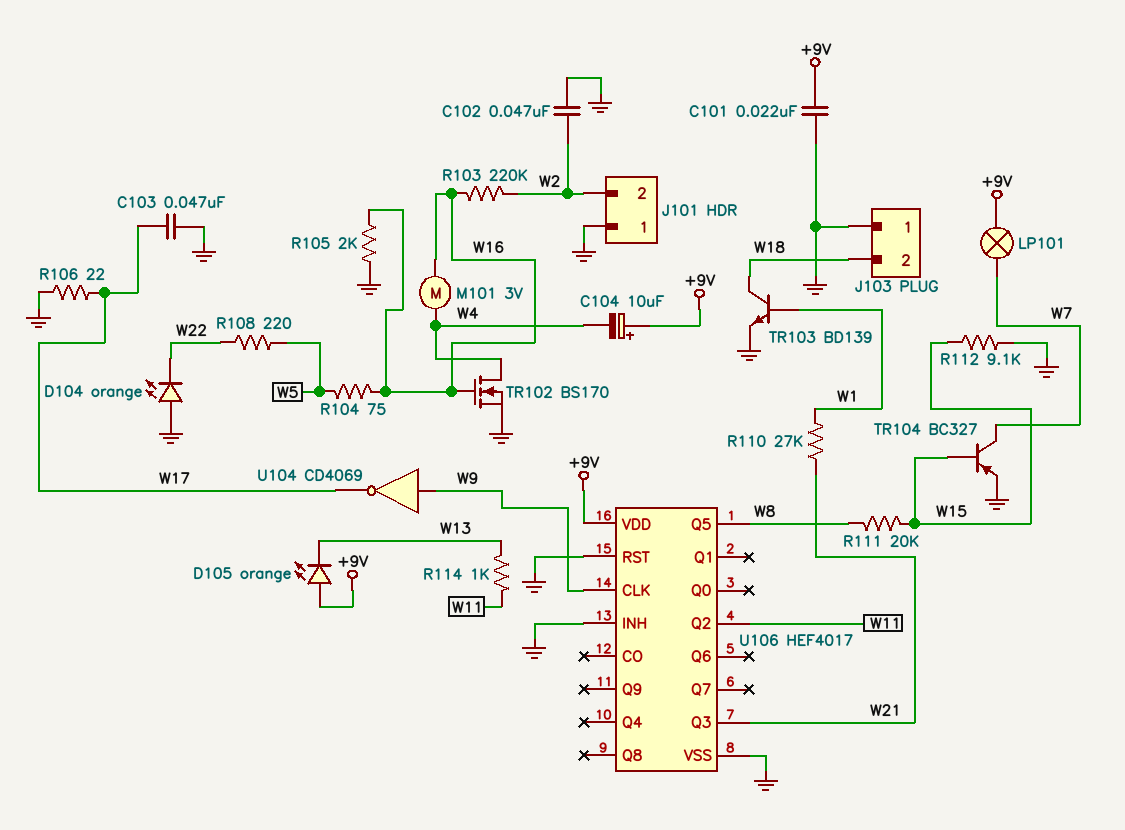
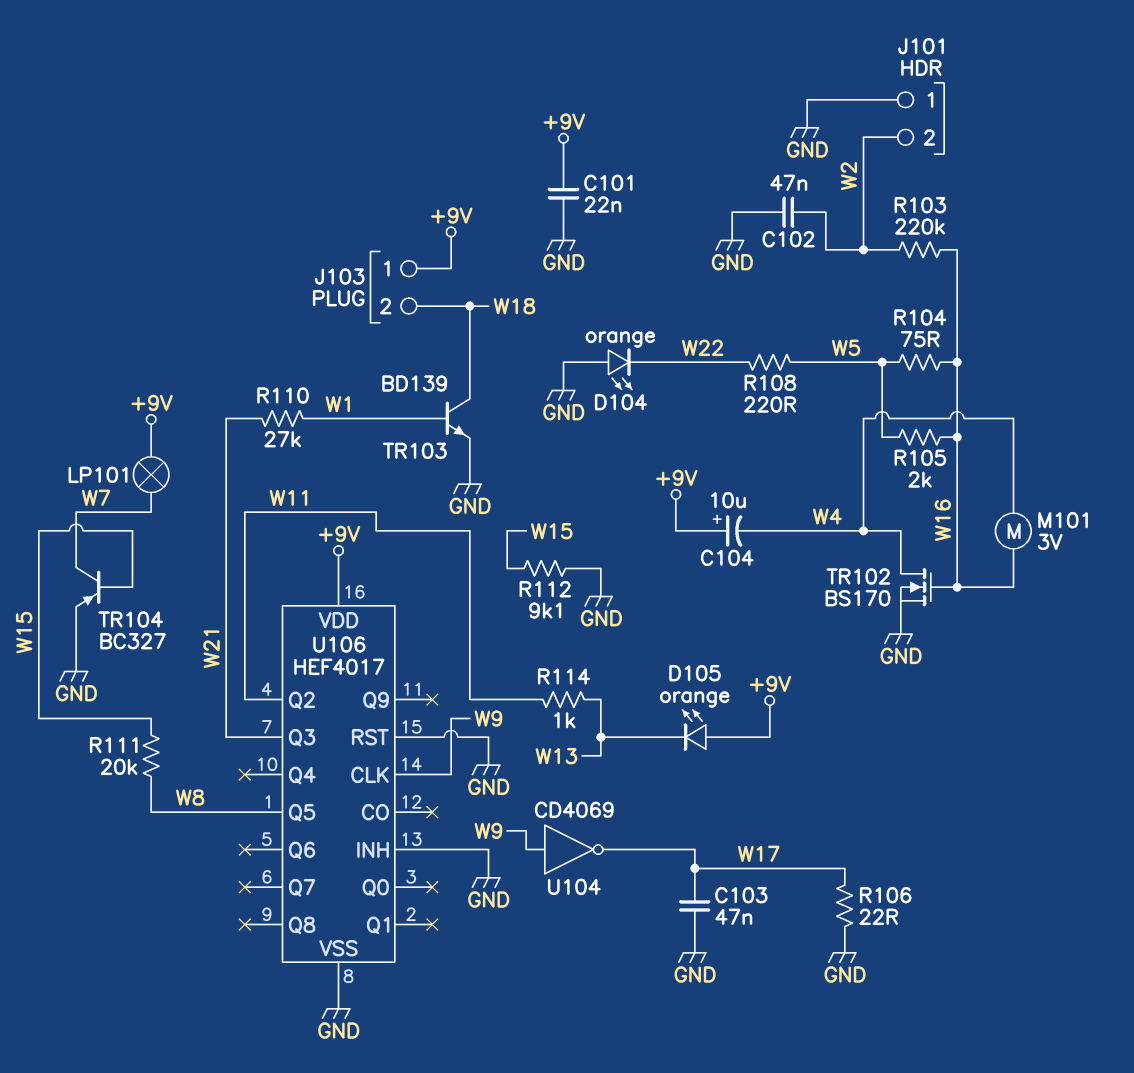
J103 pin 1: GND -> +9V
R105: 2k (GND, W16) -> 2k (W5, W16)

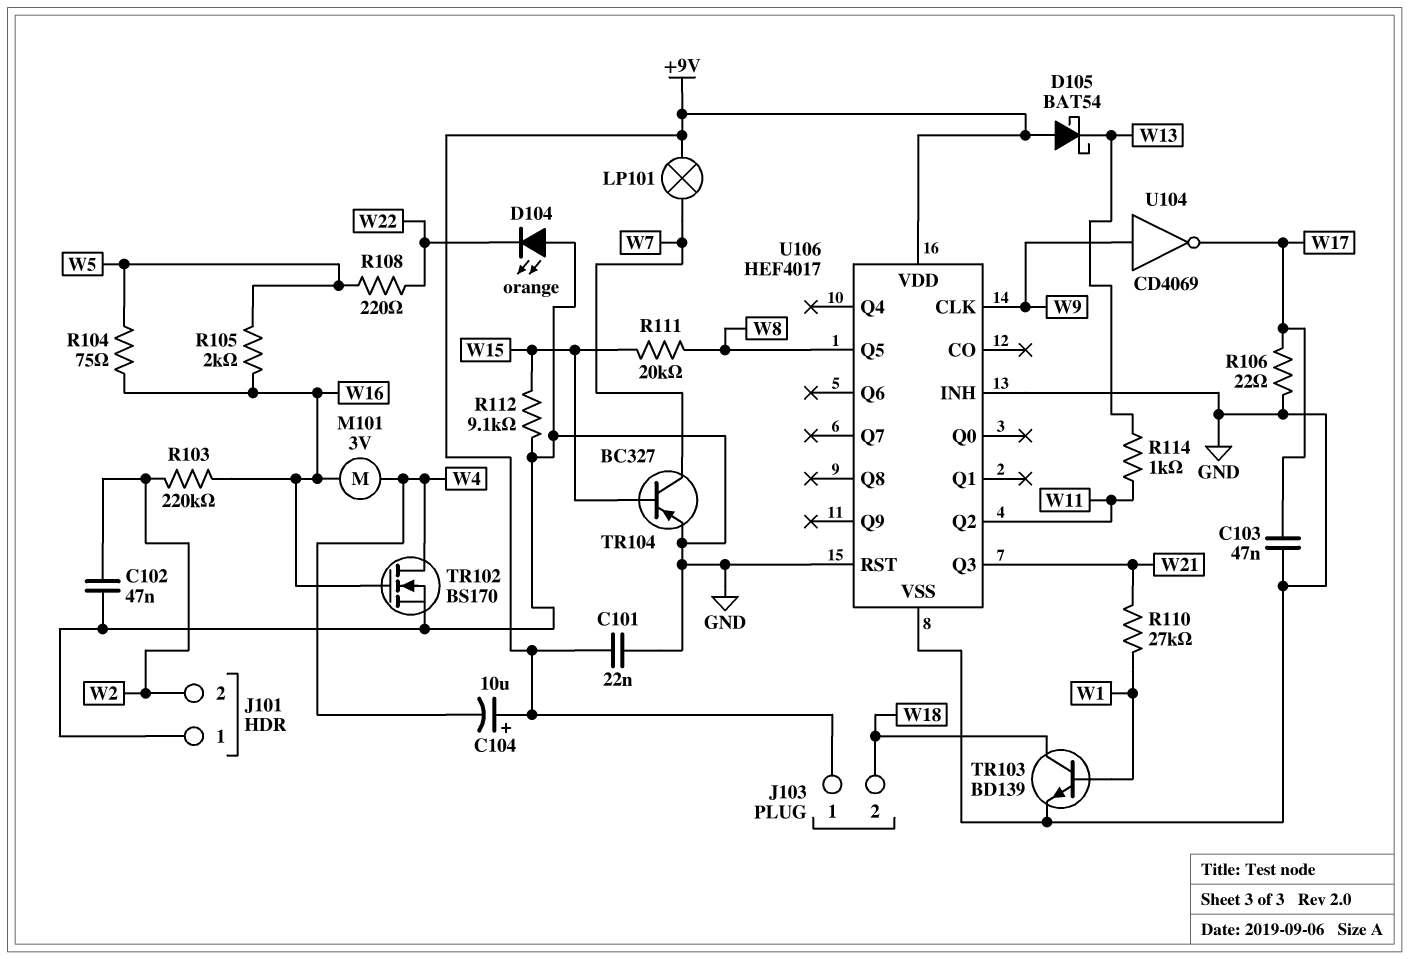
D105: LED orange (A +9V, K W13) -> schottky BAT54 (A +9V, K W13)

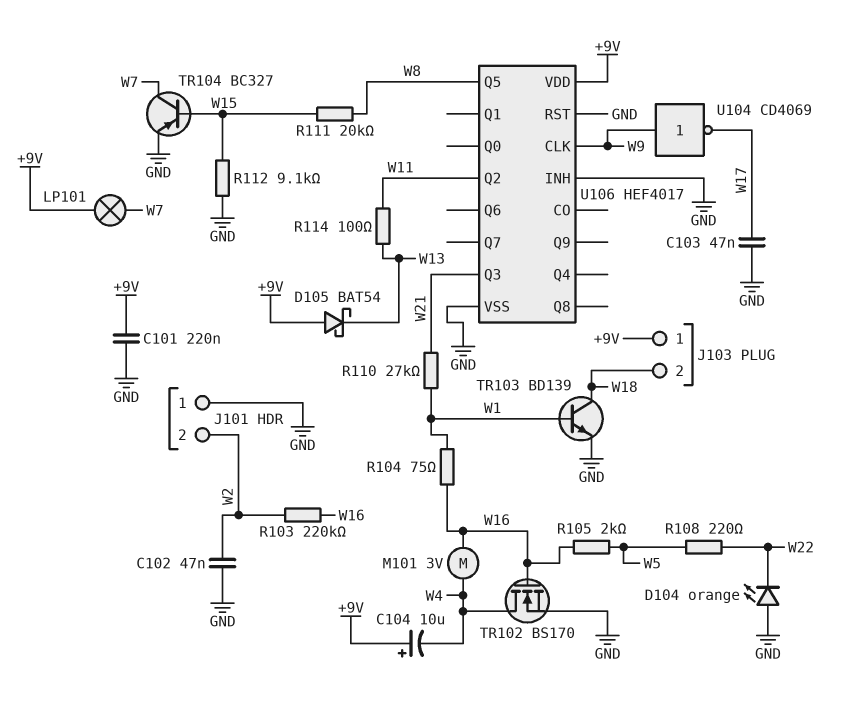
C101: 22nF (+9V, GND) -> 220nF (+9V, GND)
R104: 75 (W5, W16) -> 75 (W1, W16)
R106: 22 (GND, W17) -> none
R114: 1k (W11, W13) -> 100 (W11, W13)

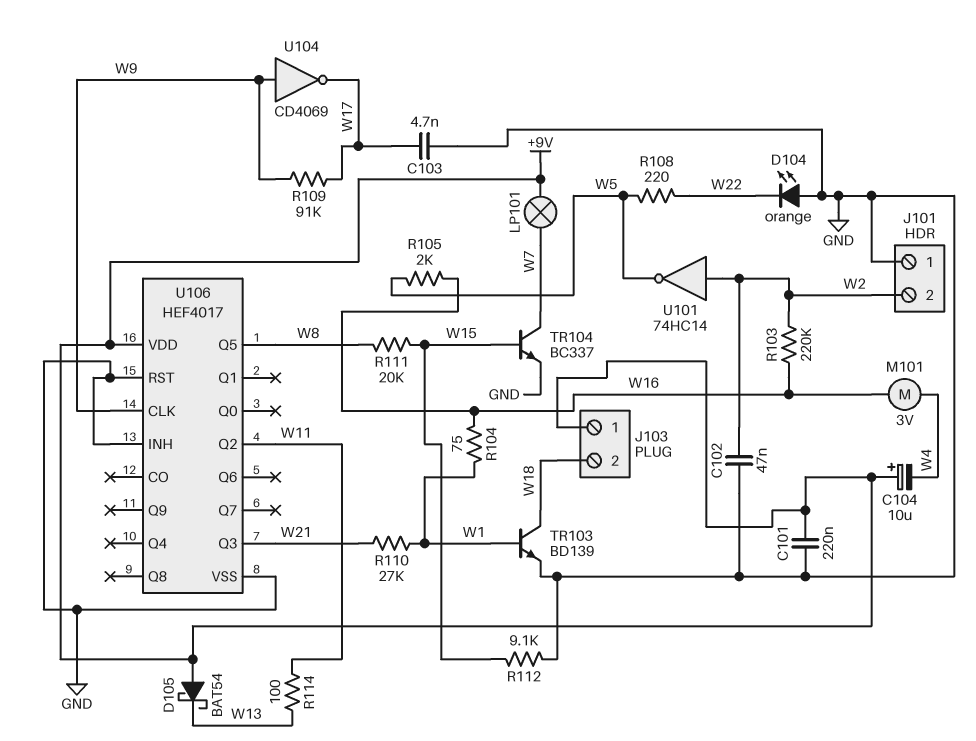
C103: 47nF (GND, W17) -> 4.7nF (GND, W17)
R109: none -> 91k (W9, W17)
TR102: NMOS BS170 (G W16, D W4, S GND) -> none
TR104: PNP BC327 (B W15, C W7, E GND) -> NPN BC337 (B W15, C W7, E GND)
U101: none -> NOT 74HC14 (in W2, out W5)

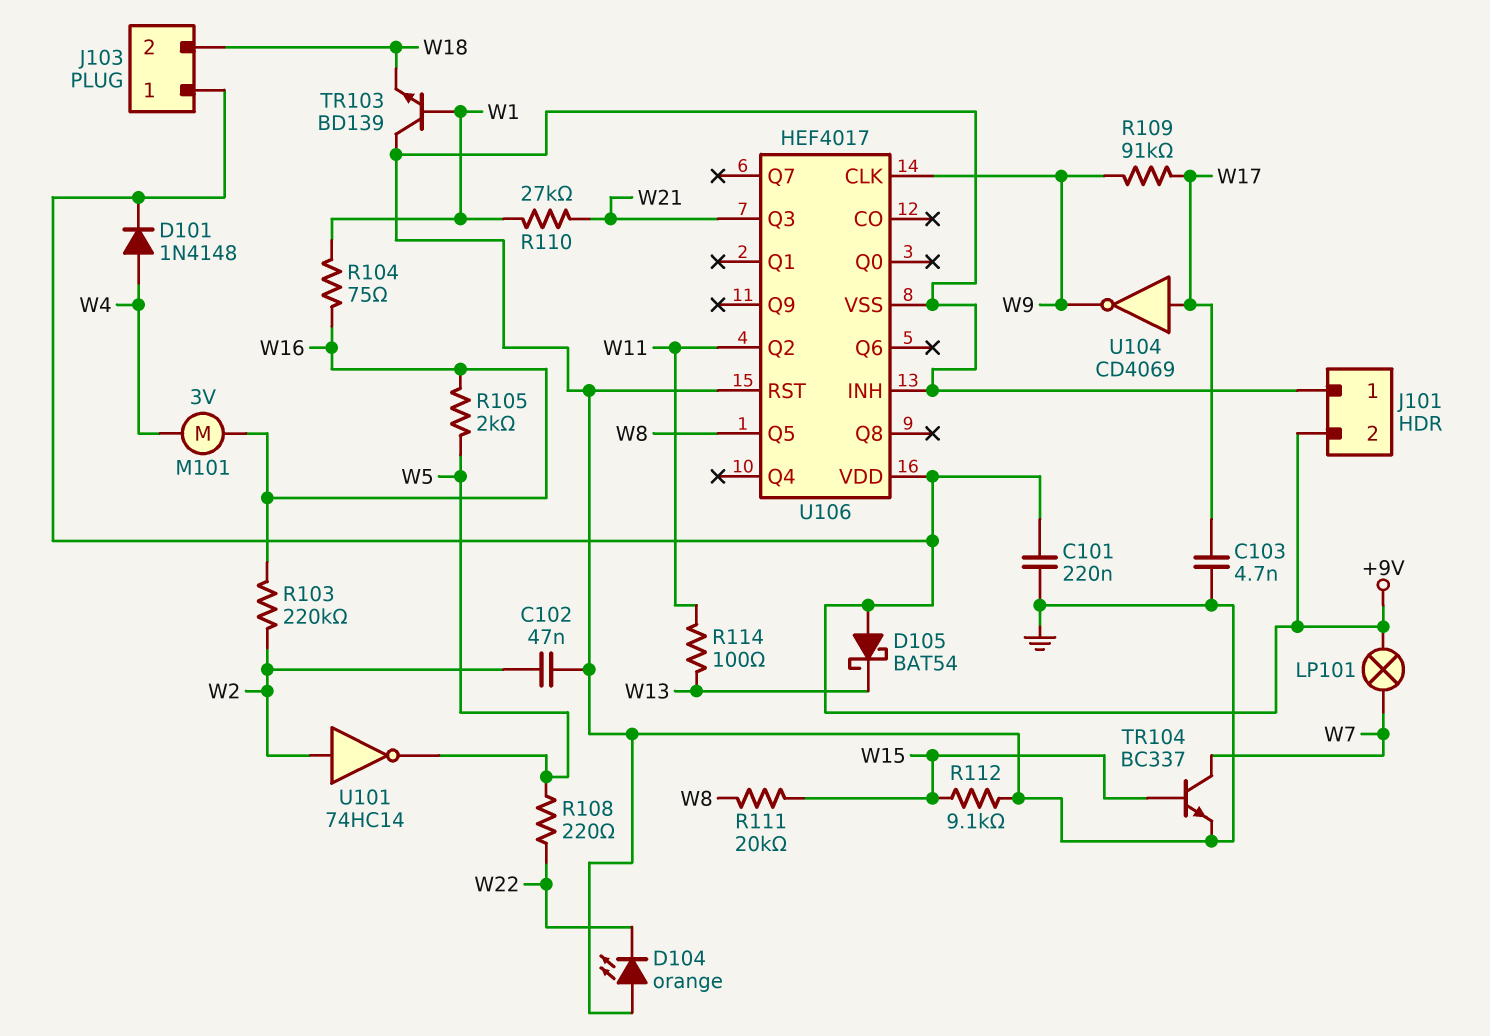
C104: 10uF (plus +9V, minus W4) -> none
D101: none -> diode 1N4148 (A W4, K +9V)
J101 pin 2: W2 -> +9V
TR103: NPN BD139 (B W1, C W18, E GND) -> NPN BD139 (B W1, C GND, E W18)
U104: NOT CD4069 (in W9, out W17) -> NOT CD4069 (in W17, out W9)

